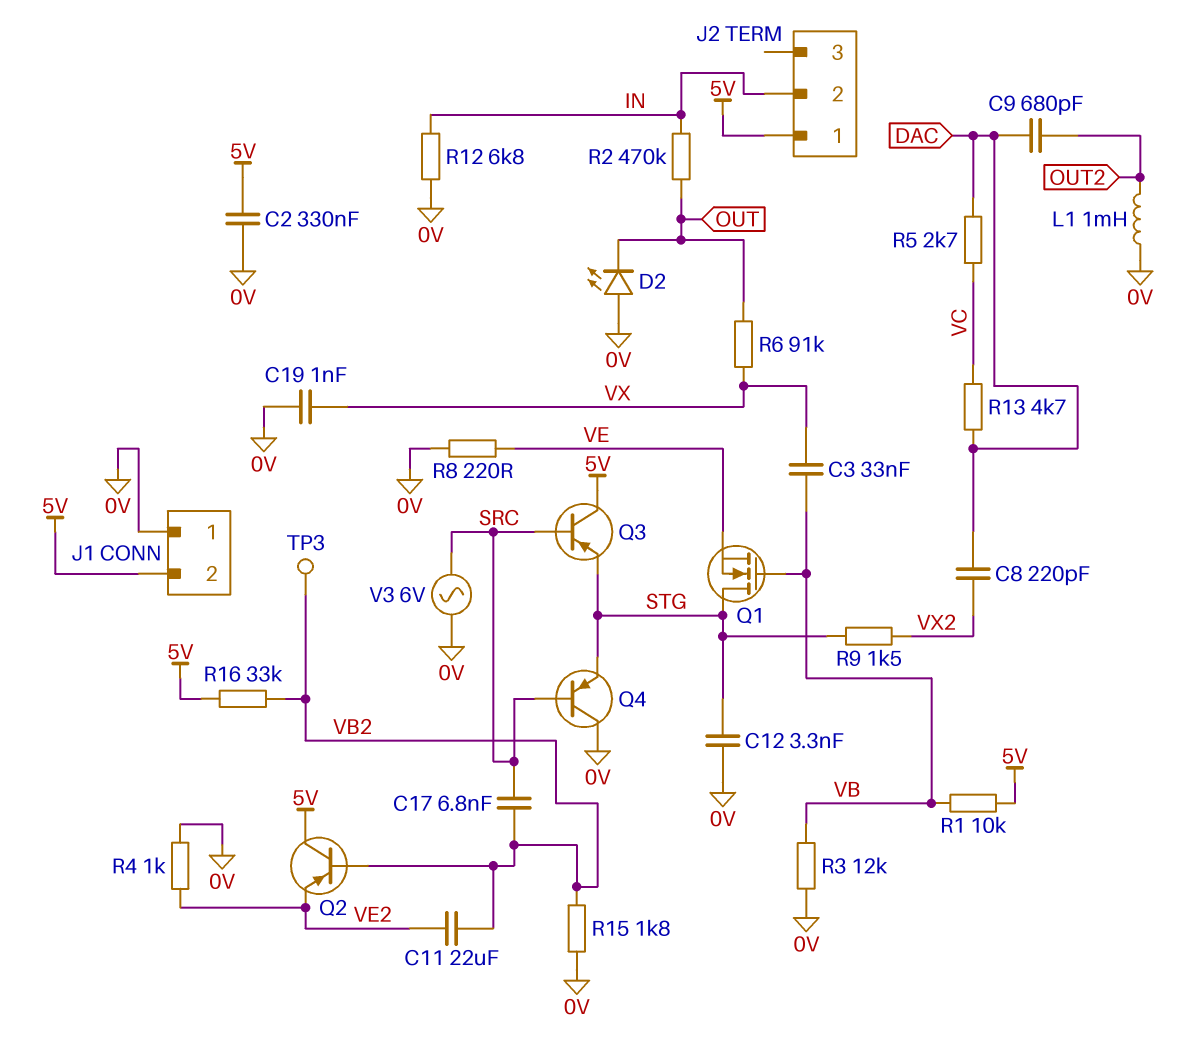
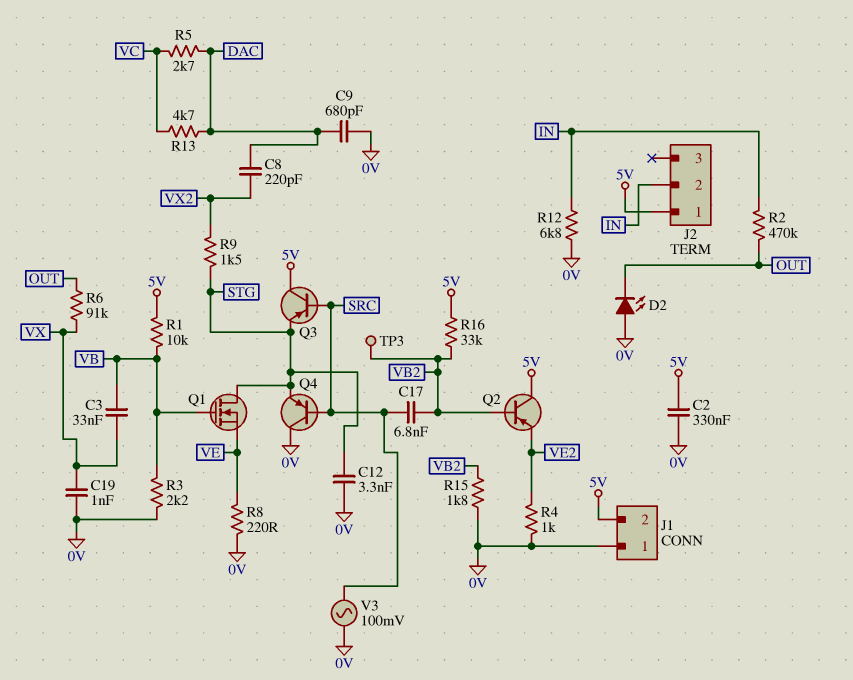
C9: 680pF (DAC, OUT2) -> 680pF (0V, DAC)
C11: 22uF (VB2, VE2) -> none
L1: 1mH (0V, OUT2) -> none
R3: 12k (0V, VB) -> 2.2k (0V, VB)
V3: AC 6V (0V, SRC) -> AC 100mV (0V, SRC)

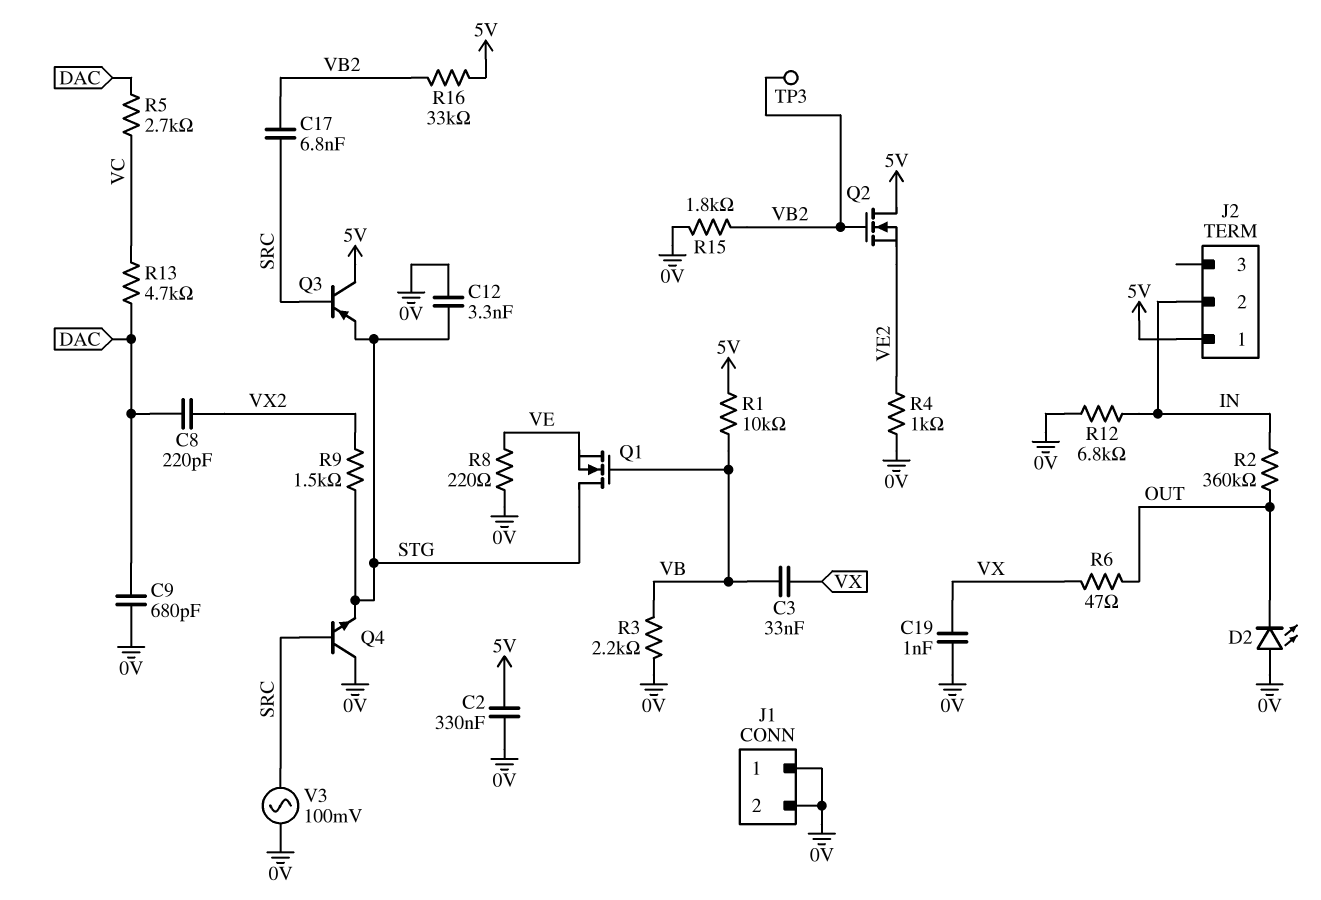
J1 pin 2: 5V -> 0V
Q2: PNP (B VB2, C 5V, E VE2) -> NMOS (G VB2, D 5V, S VE2)
Q4: PNP (B SRC, C 0V, E STG) -> NPN (B SRC, C 0V, E STG)
R2: 470k (IN, OUT) -> 360k (IN, OUT)
R6: 91k (OUT, VX) -> 47 (OUT, VX)

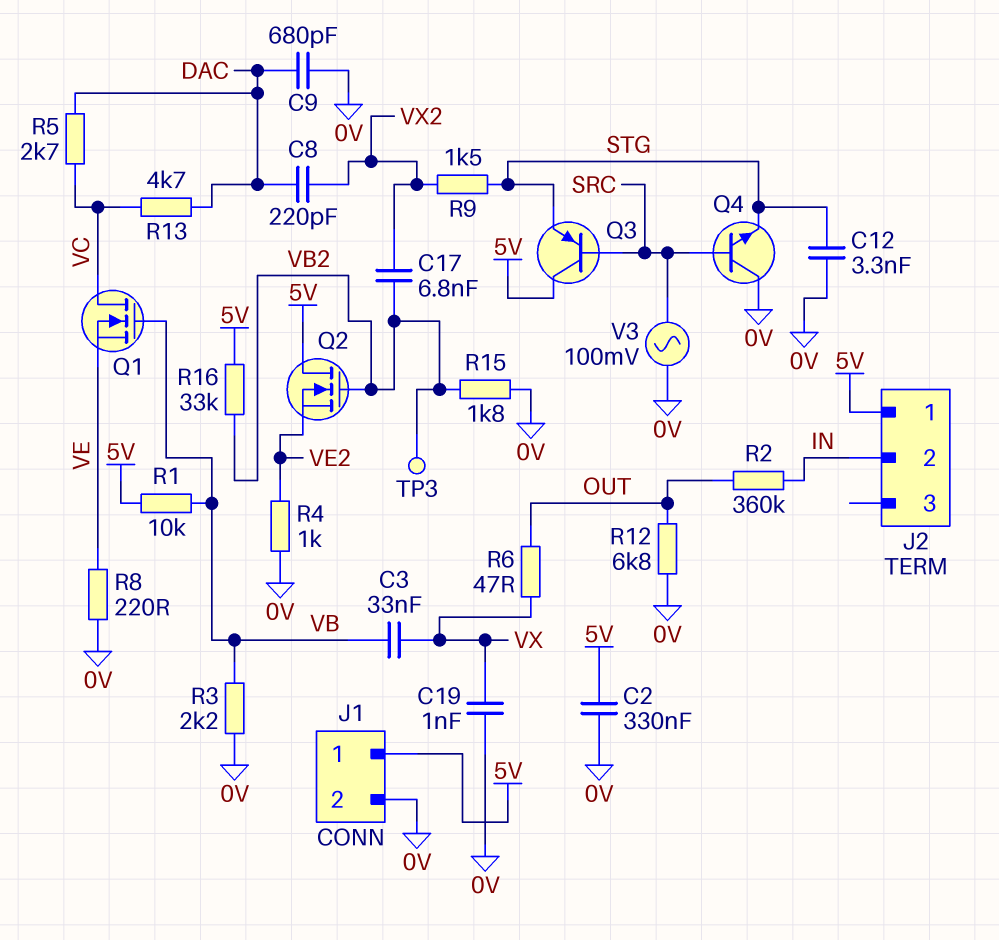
C17: 6.8nF (SRC, VB2) -> 6.8nF (VB2, VX2)
D2: LED (A 0V, K OUT) -> none
J1 pin 1: 0V -> 5V
Q1: NMOS (G VB, D STG, S VE) -> NMOS (G VB, D VC, S VE)
R12: 6.8k (0V, IN) -> 6.8k (0V, OUT)

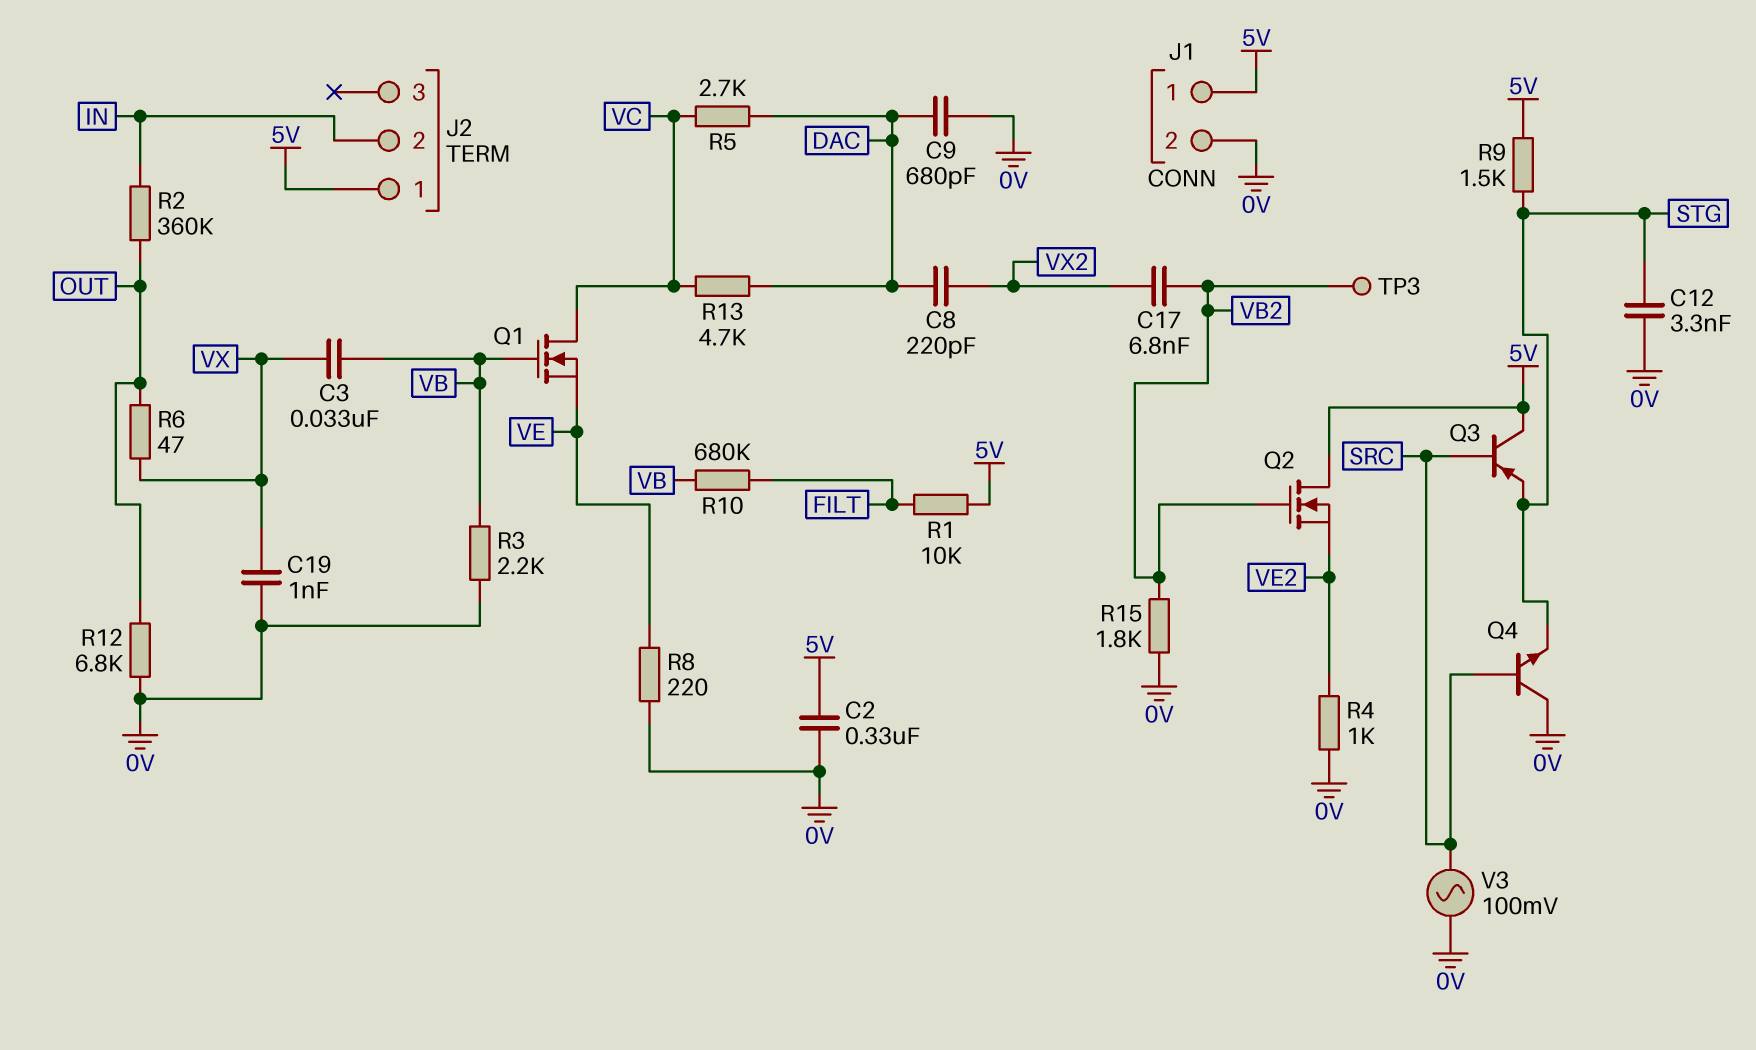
R1: 10k (5V, VB) -> 10k (5V, FILT)
R9: 1.5k (STG, VX2) -> 1.5k (5V, STG)
R10: none -> 680k (FILT, VB)
R16: 33k (5V, VB2) -> none

